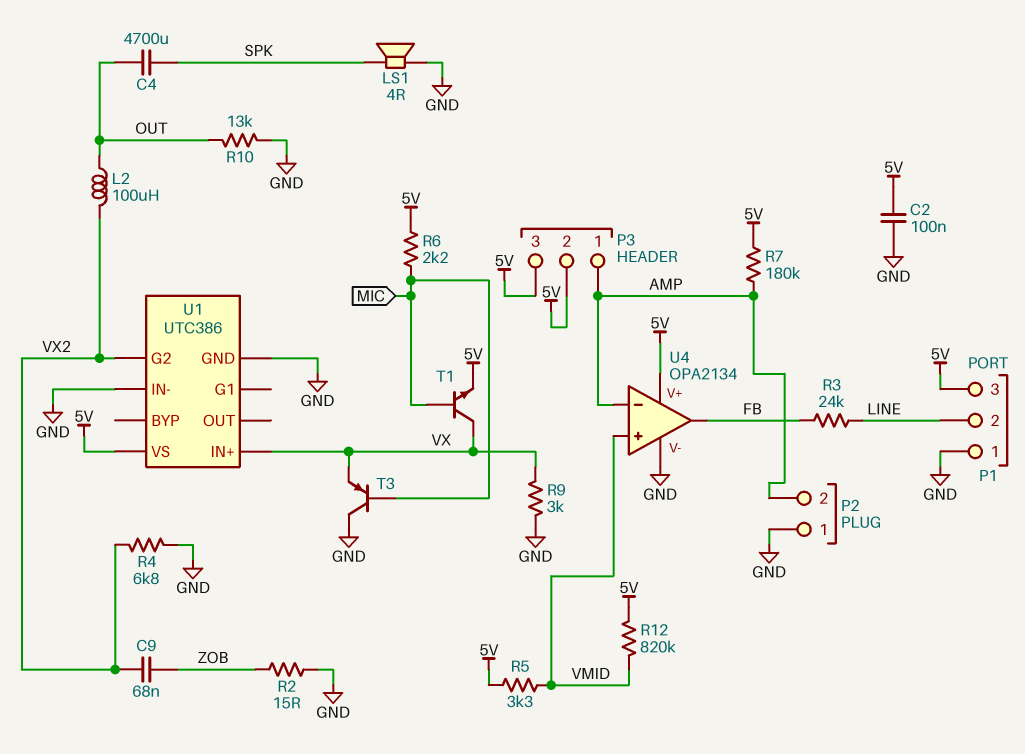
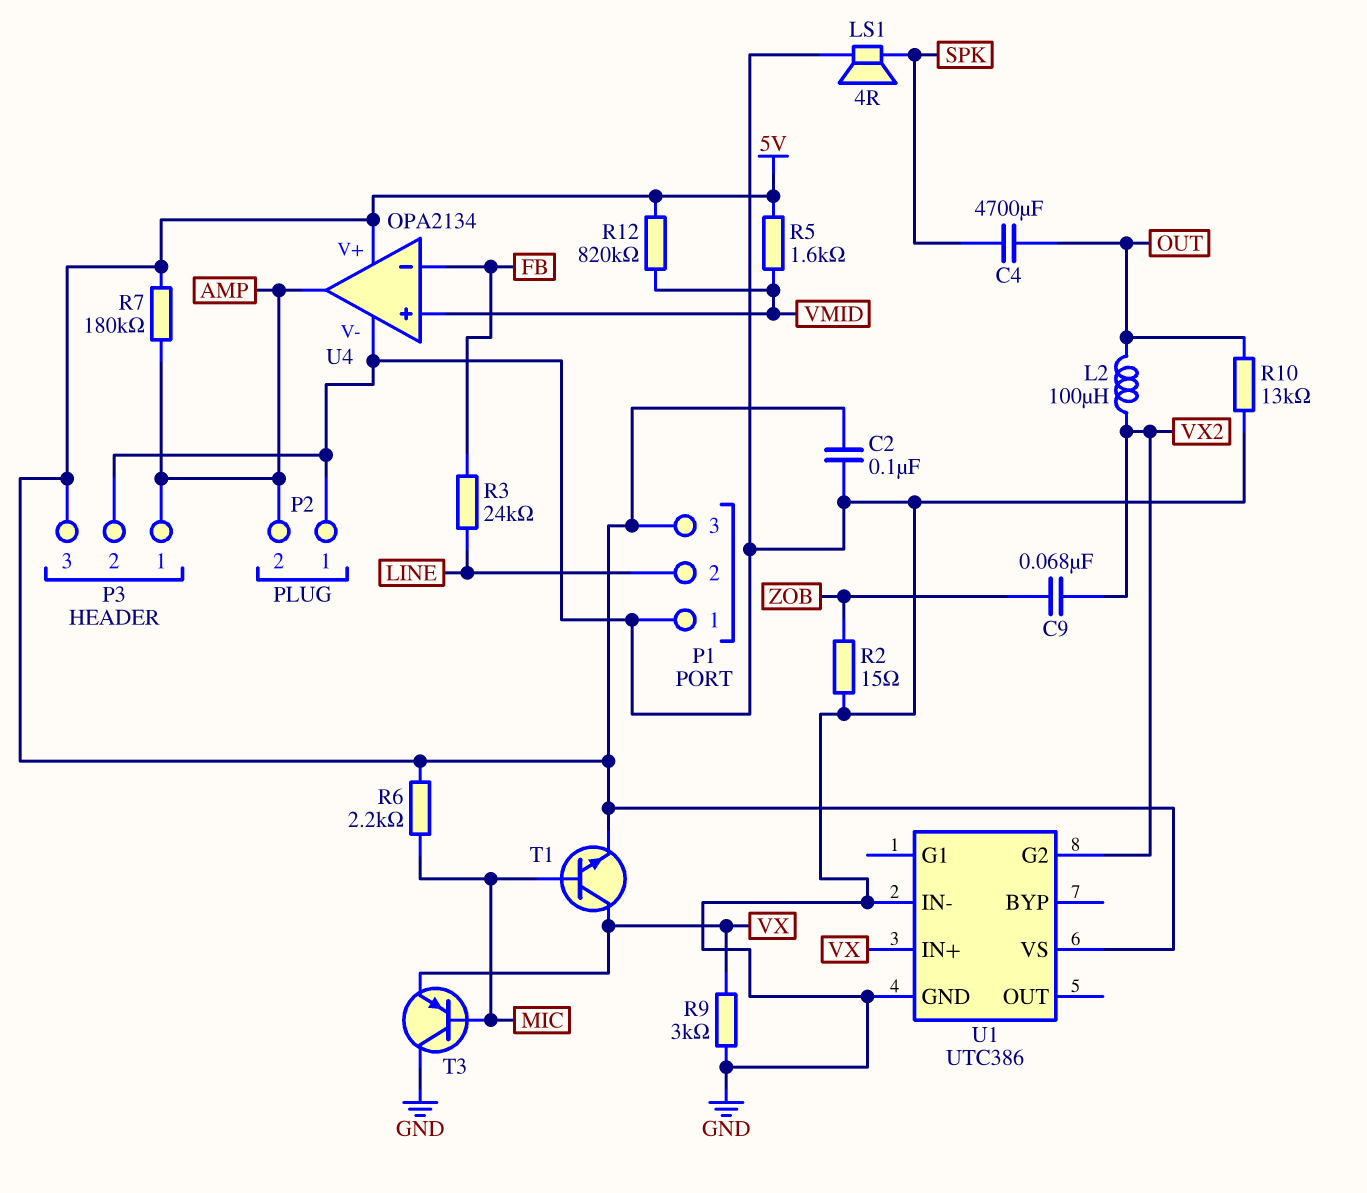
P3 pin 2: 5V -> GND
R4: 6.8k (GND, VX2) -> none
R5: 3.3k (5V, VMID) -> 1.6k (5V, VMID)
U4 pin in-: AMP -> FB
U4 pin out: FB -> AMP

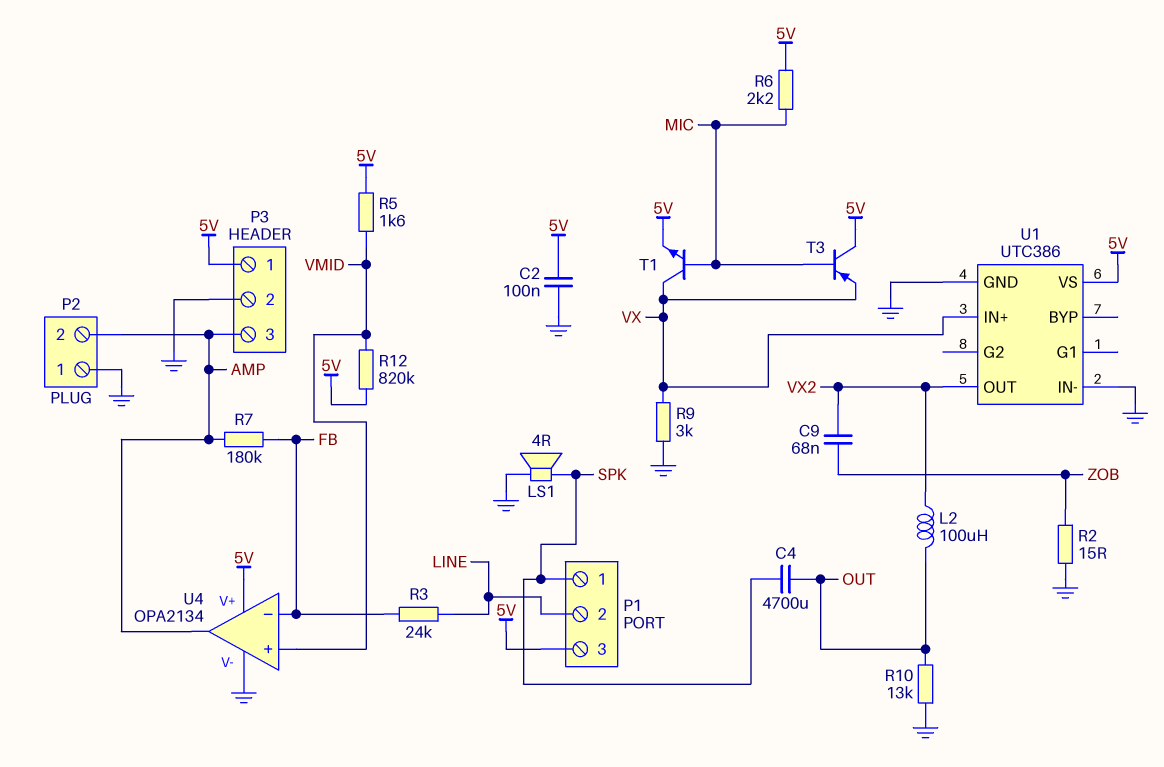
P1 pin 1: GND -> SPK
P3 pin 1: AMP -> 5V
P3 pin 3: 5V -> AMP
R7: 180k (5V, AMP) -> 180k (AMP, FB)
T3: PNP (B MIC, C GND, E VX) -> PNP (B MIC, C 5V, E VX)
U1 pin G2: VX2 -> none
U1 pin OUT: none -> VX2

